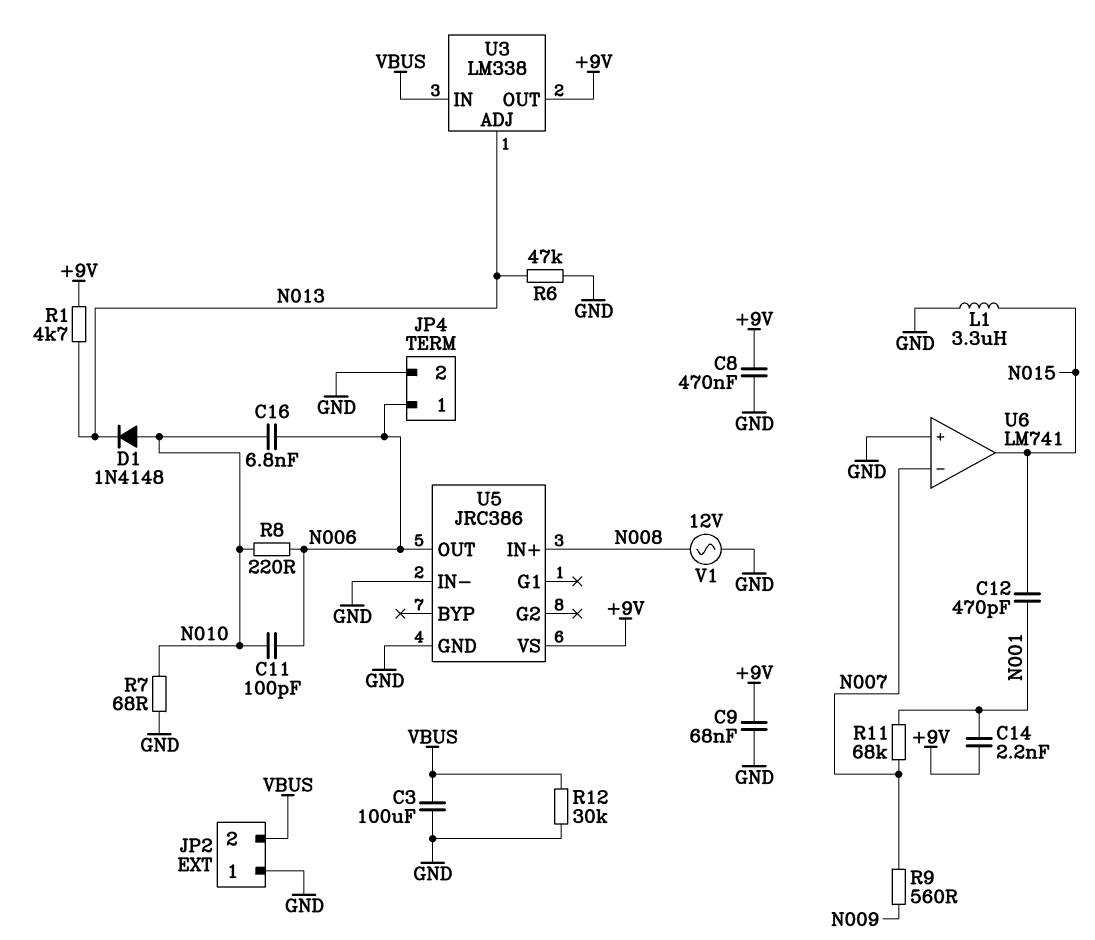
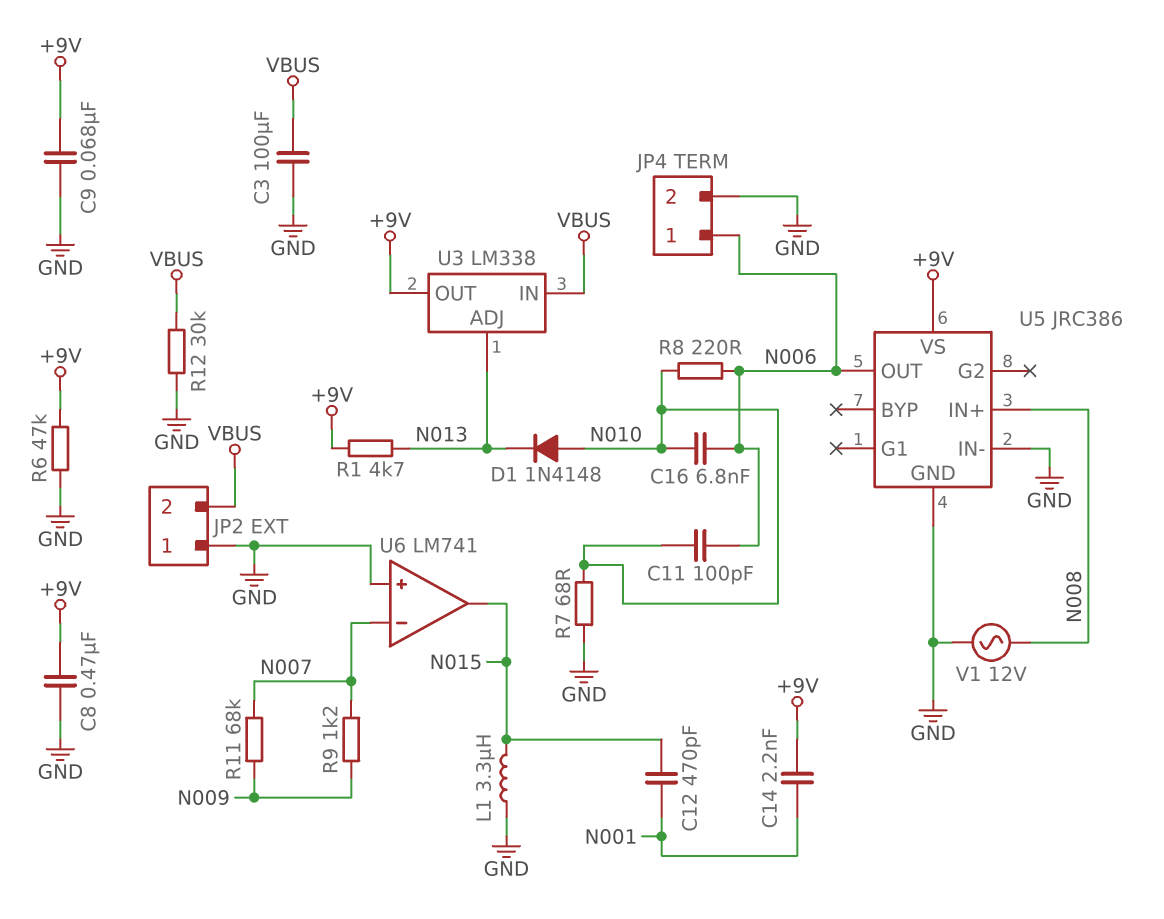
R6: 47k (GND, N013) -> 47k (+9V, GND)
R9: 560 (N007, N009) -> 1.2k (N007, N009)
R11: 68k (N001, N007) -> 68k (N007, N009)

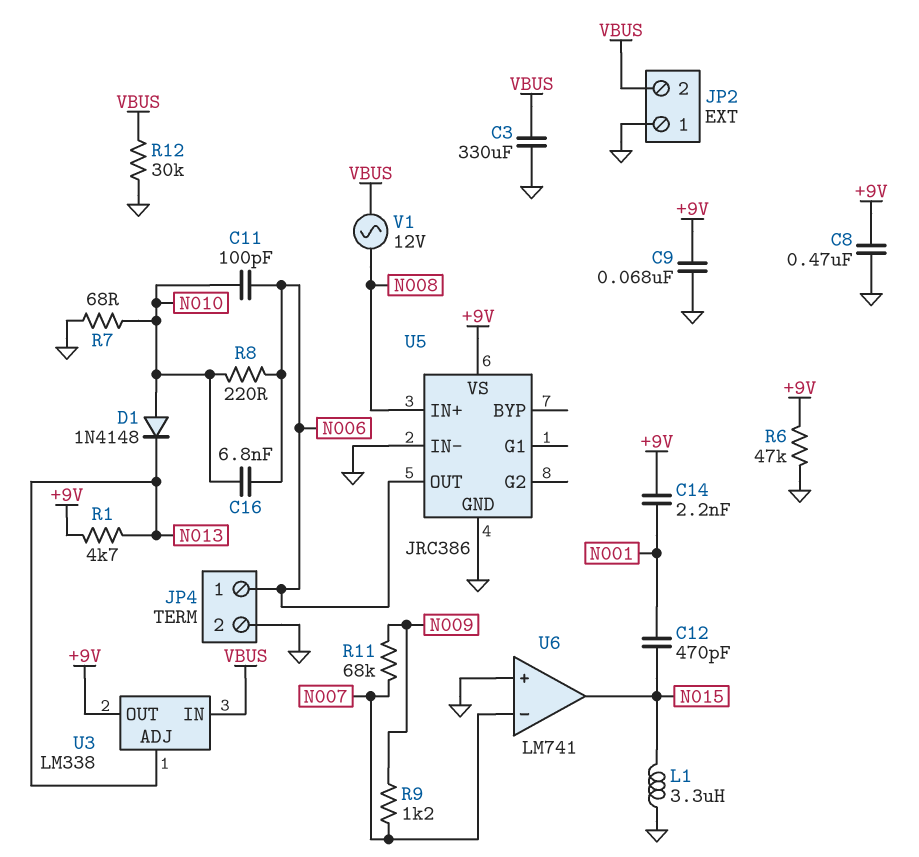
C3: 100uF (GND, VBUS) -> 330uF (GND, VBUS)
V1: AC 12V (GND, N008) -> AC 12V (N008, VBUS)

